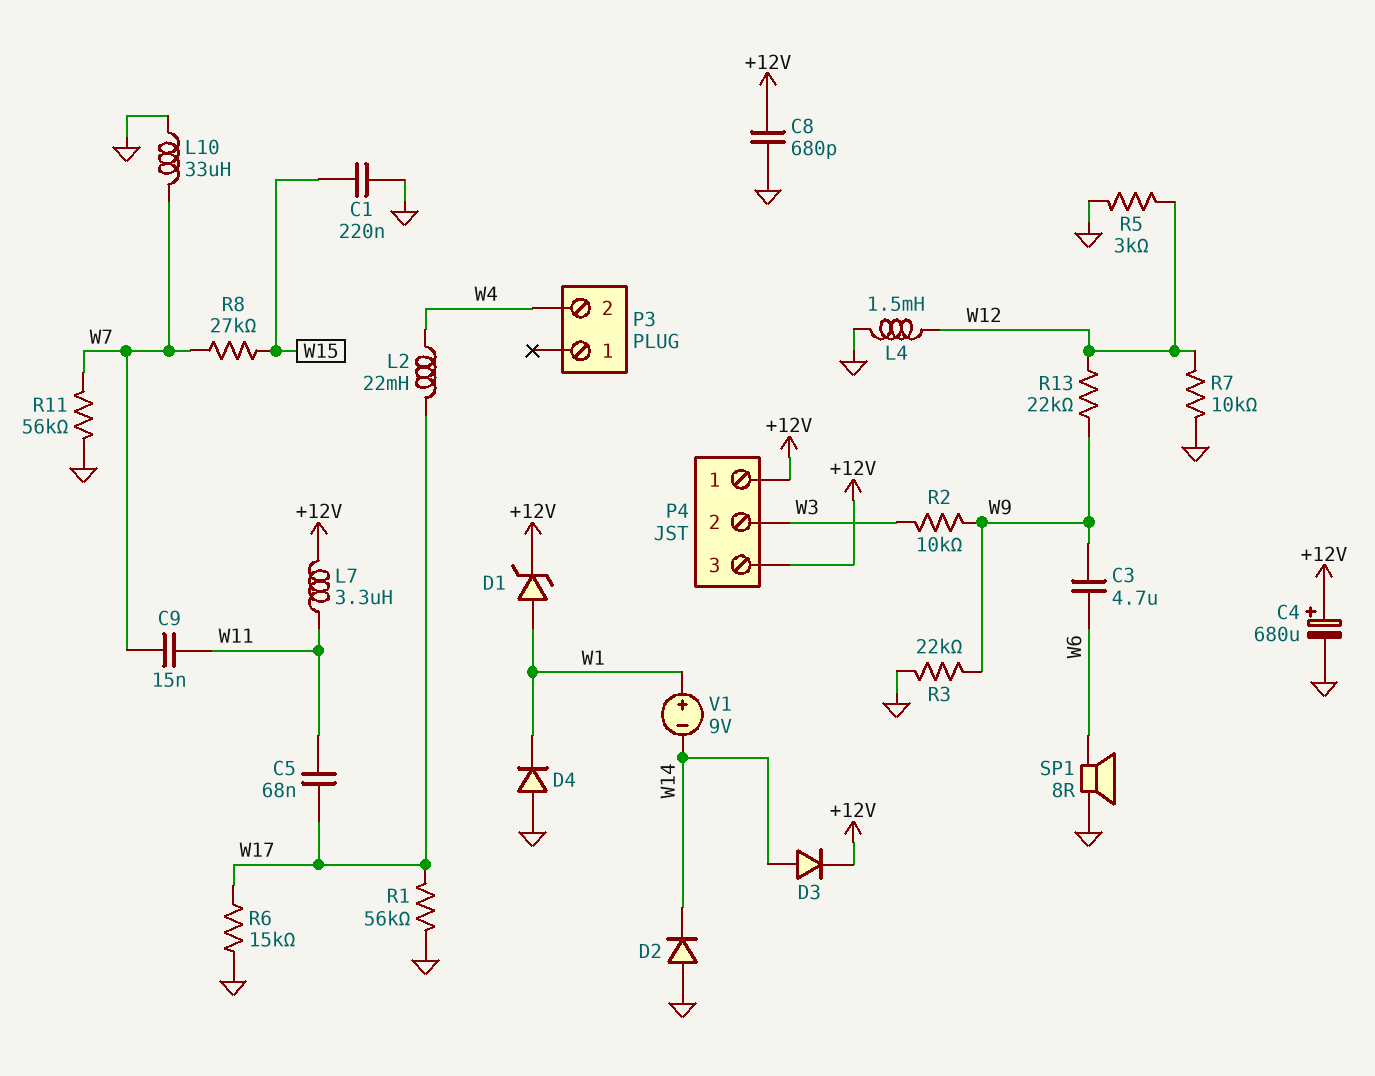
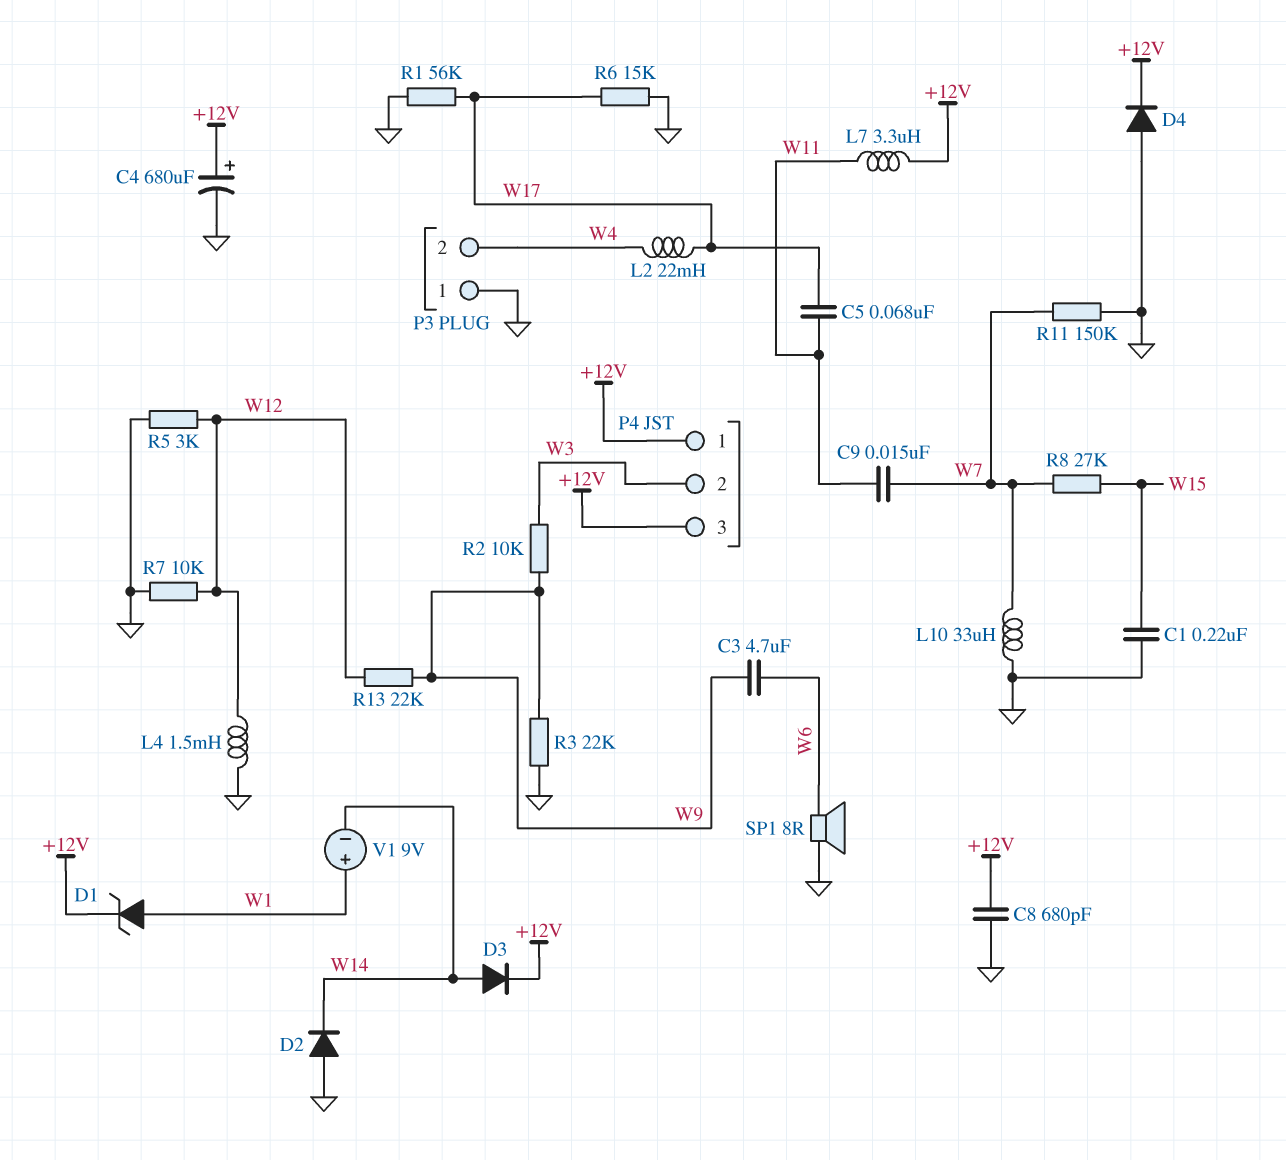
D4: diode (A GND, K W1) -> diode (A GND, K +12V)
P3 pin 1: none -> GND
R11: 56k (GND, W7) -> 150k (GND, W7)

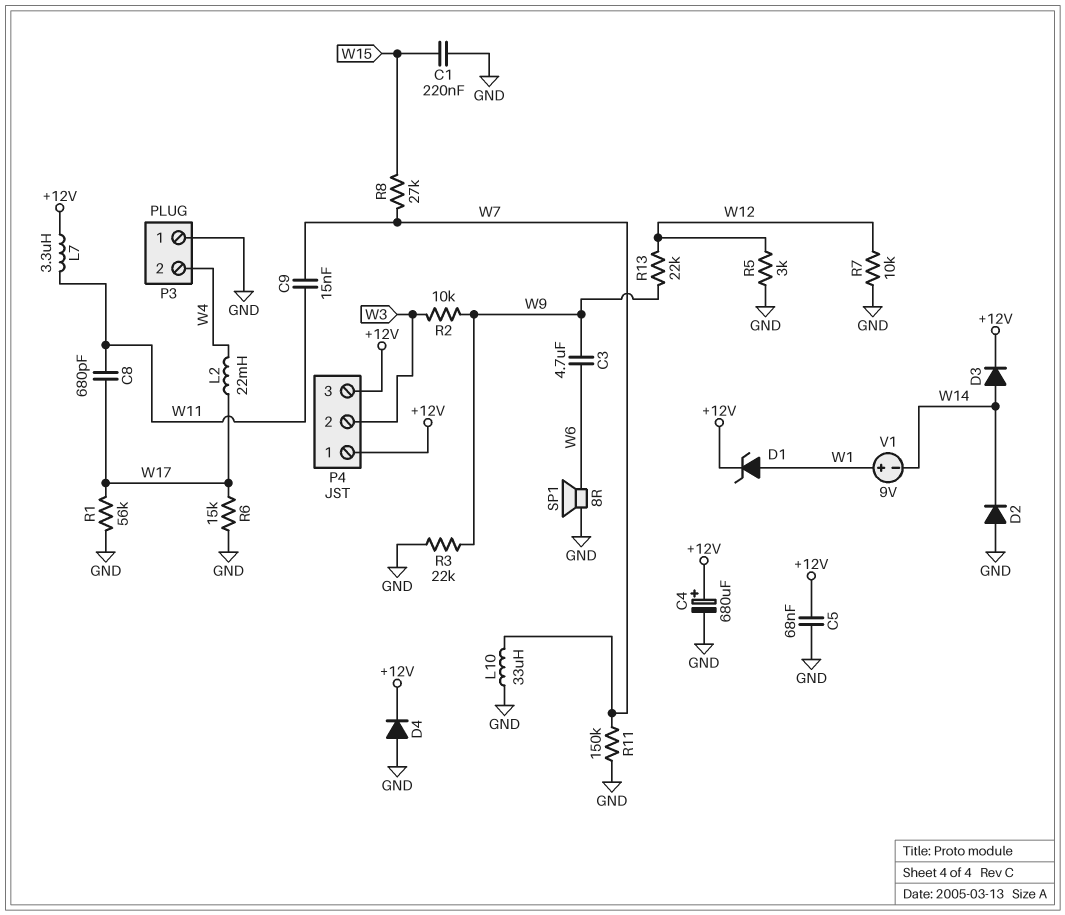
C5: 68nF (W11, W17) -> 68nF (+12V, GND)
C8: 680pF (+12V, GND) -> 680pF (W11, W17)
L4: 1.5mH (GND, W12) -> none

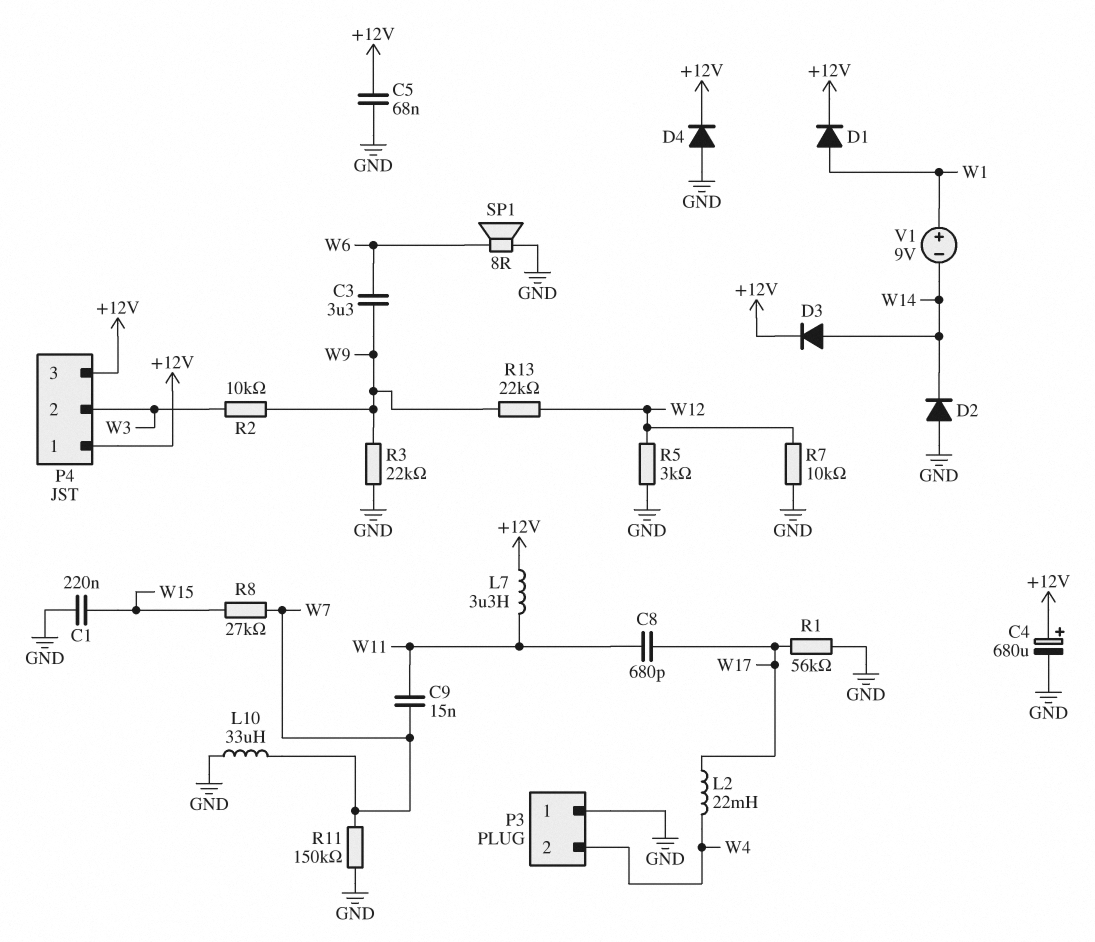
C3: 4.7uF (W6, W9) -> 3.3uF (W6, W9)
D1: zener (A W1, K +12V) -> diode (A W1, K +12V)
R6: 15k (GND, W17) -> none

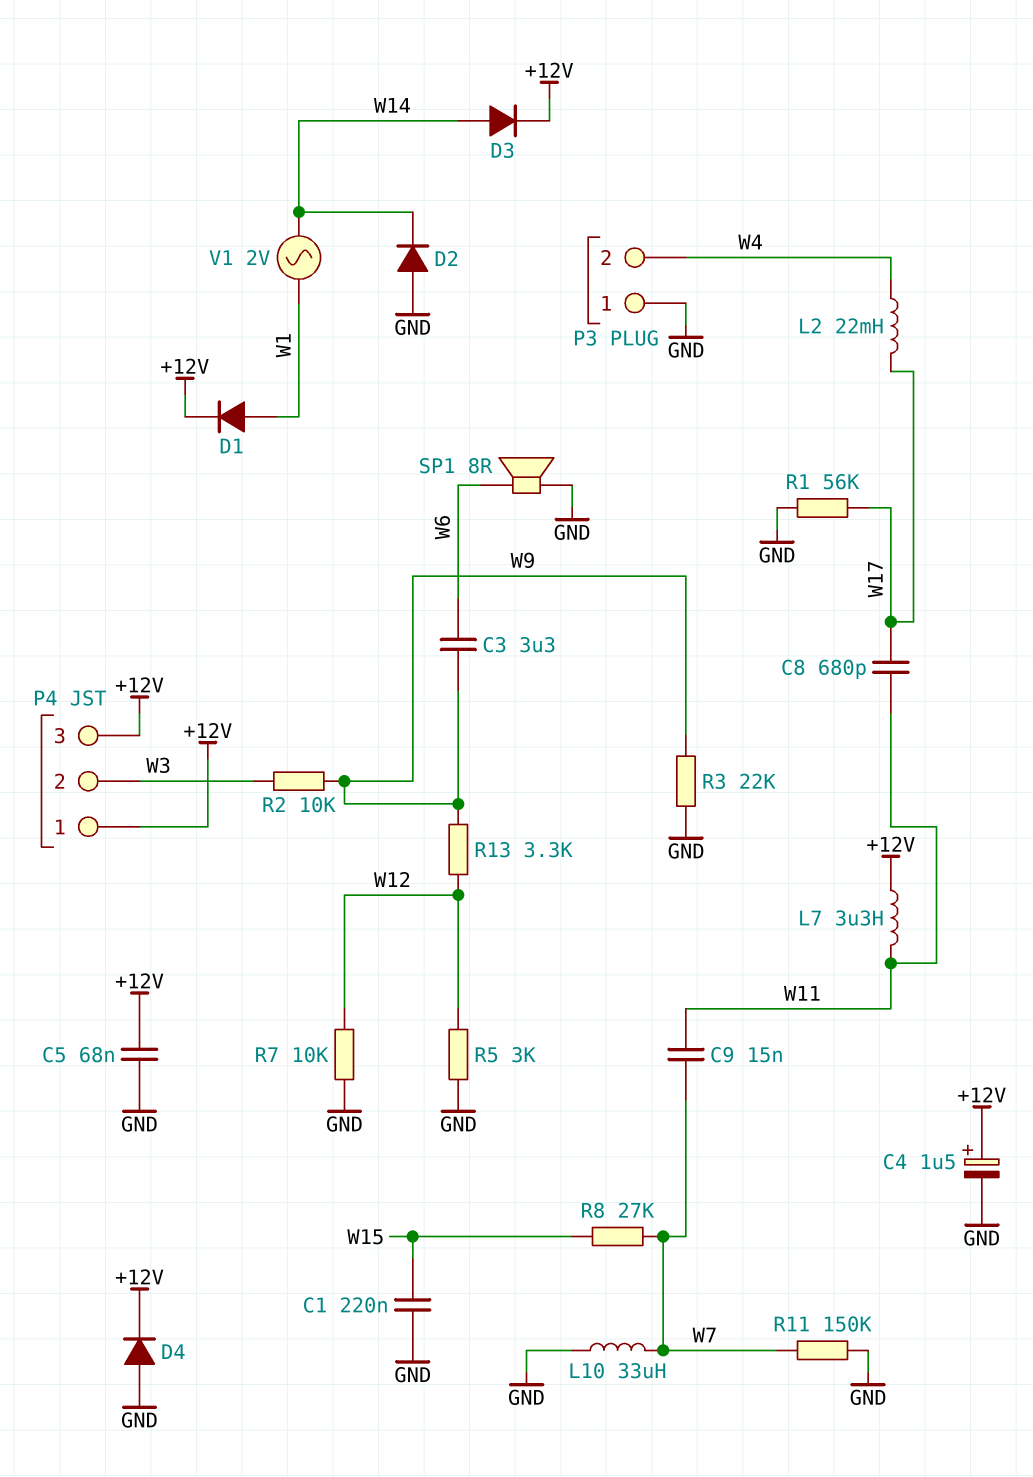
C4: 680uF (plus +12V, minus GND) -> 1.5uF (plus +12V, minus GND)
R13: 22k (W9, W12) -> 3.3k (W9, W12)
V1: 9V (plus W1, minus W14) -> AC 2V (W1, W14)

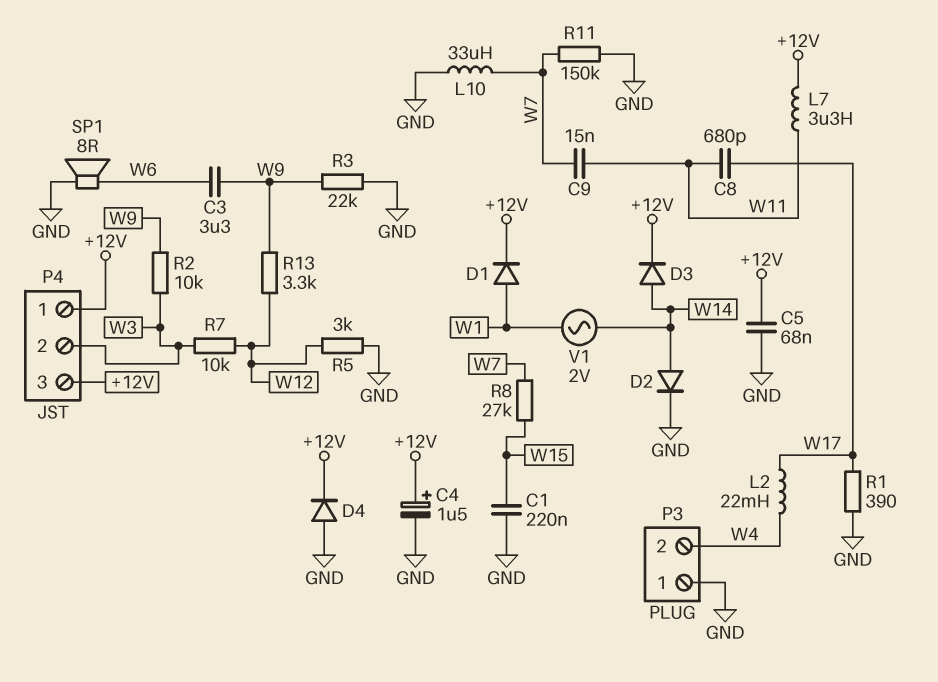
D2: diode (A GND, K W14) -> diode (A W14, K GND)
R1: 56k (GND, W17) -> 390 (GND, W17)
R7: 10k (GND, W12) -> 10k (W3, W12)

